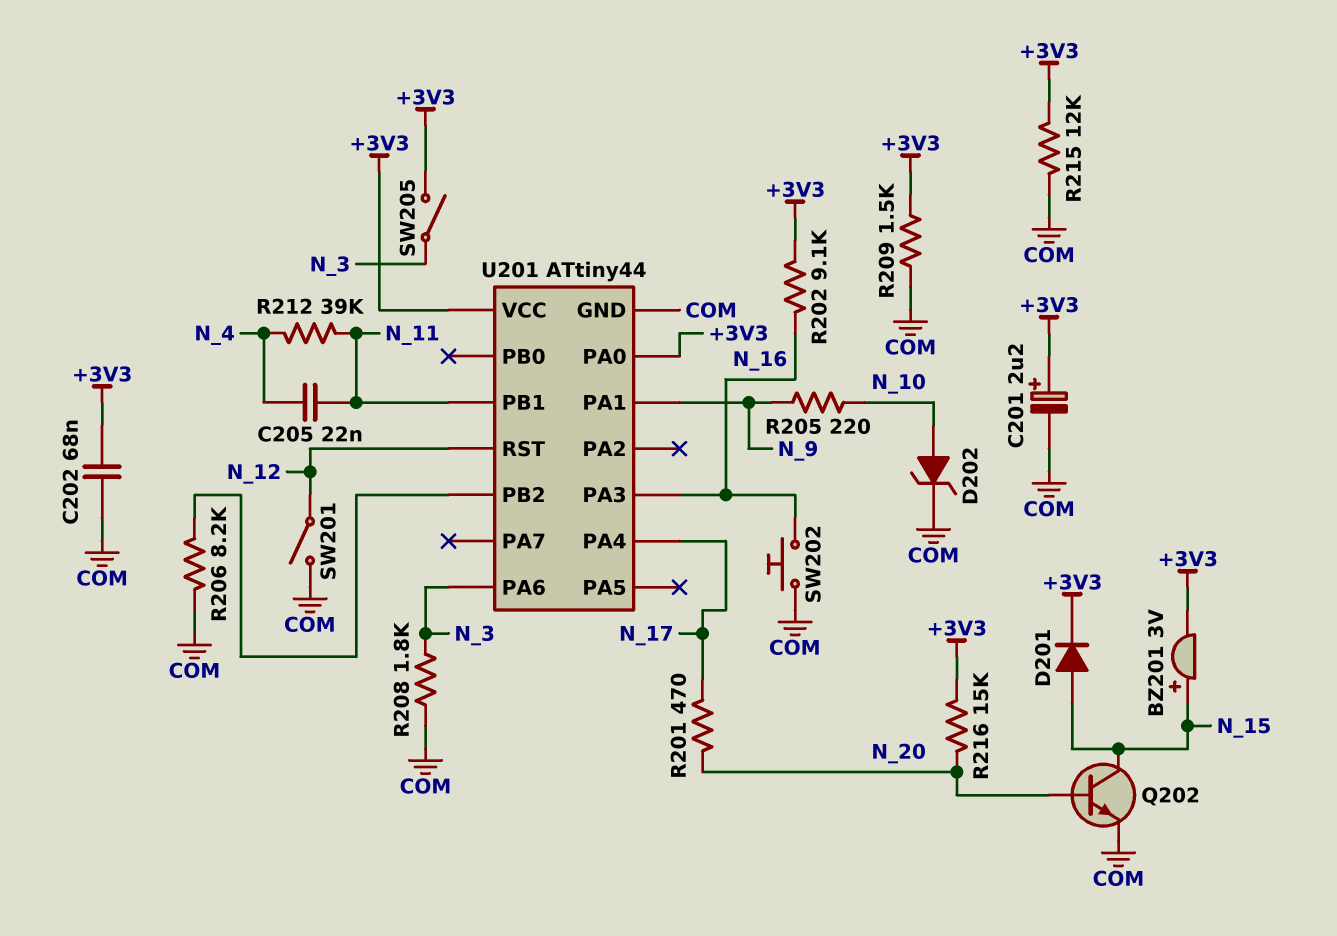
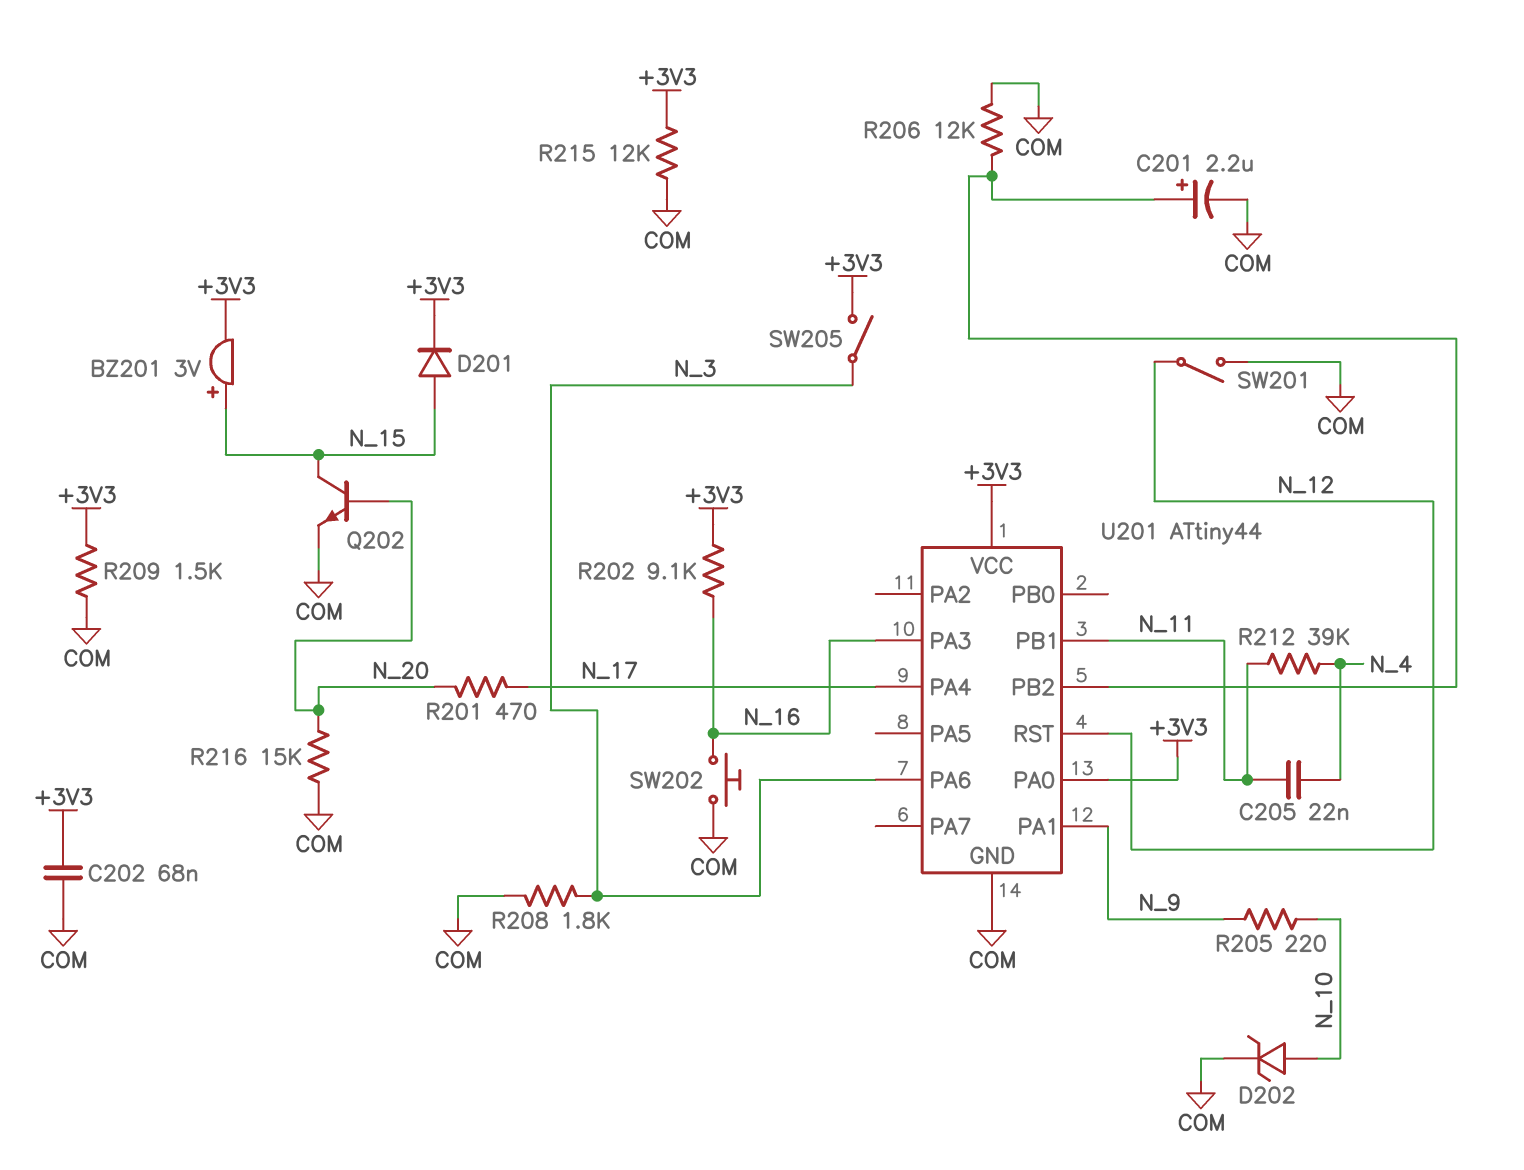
C201: 2.2uF (plus +3V3, minus COM) -> 2.2uF (plus U201/PB2, minus COM)
R206: 8.2k (COM, U201/PB2) -> 12k (COM, U201/PB2)
R216: 15k (+3V3, N_20) -> 15k (COM, N_20)

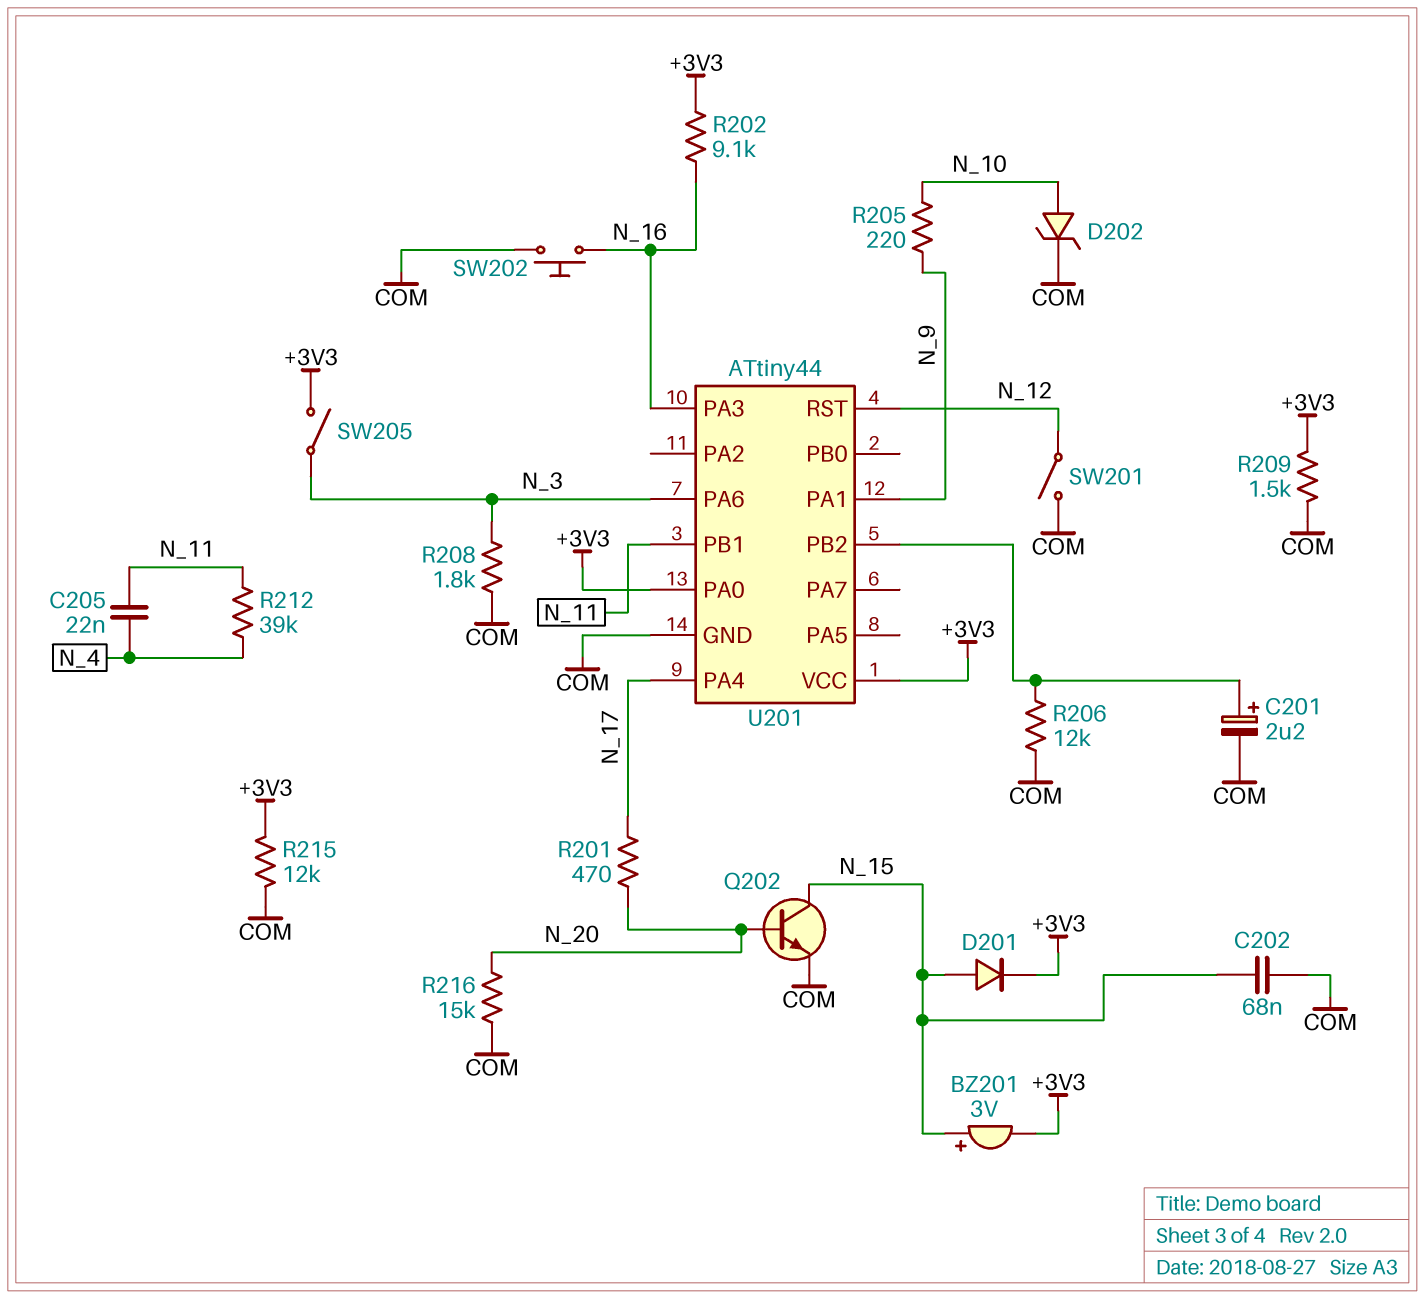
C202: 68nF (+3V3, COM) -> 68nF (COM, N_15)

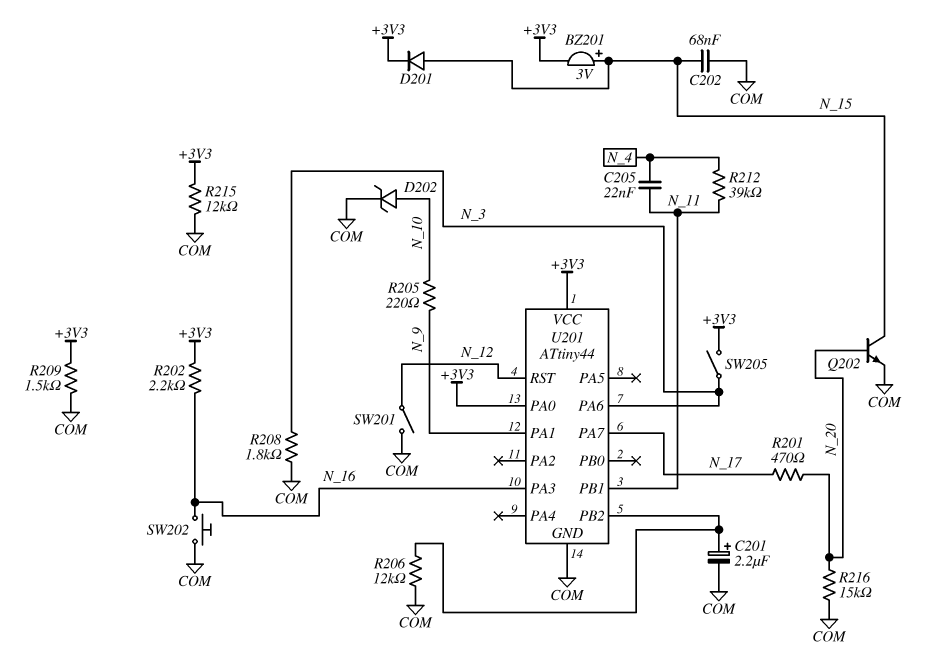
R202: 9.1k (+3V3, N_16) -> 2.2k (+3V3, N_16)
U201 pin PA4: N_17 -> none
U201 pin PA7: none -> N_17

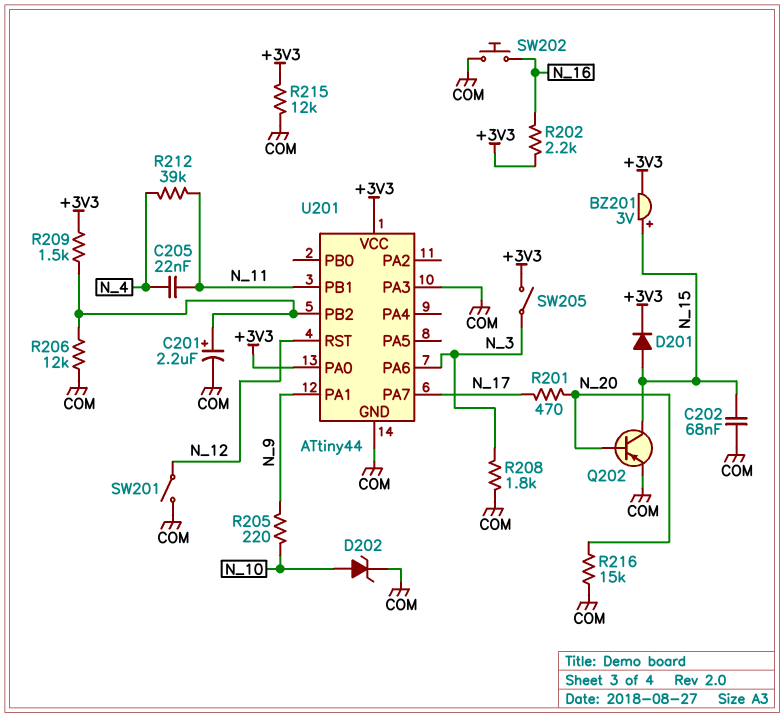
Q202: NPN (B N_20, C N_15, E COM) -> PNP (B N_20, C N_15, E COM)
R209: 1.5k (+3V3, COM) -> 1.5k (+3V3, U201/PB2)
U201 pin PA3: N_16 -> COM

